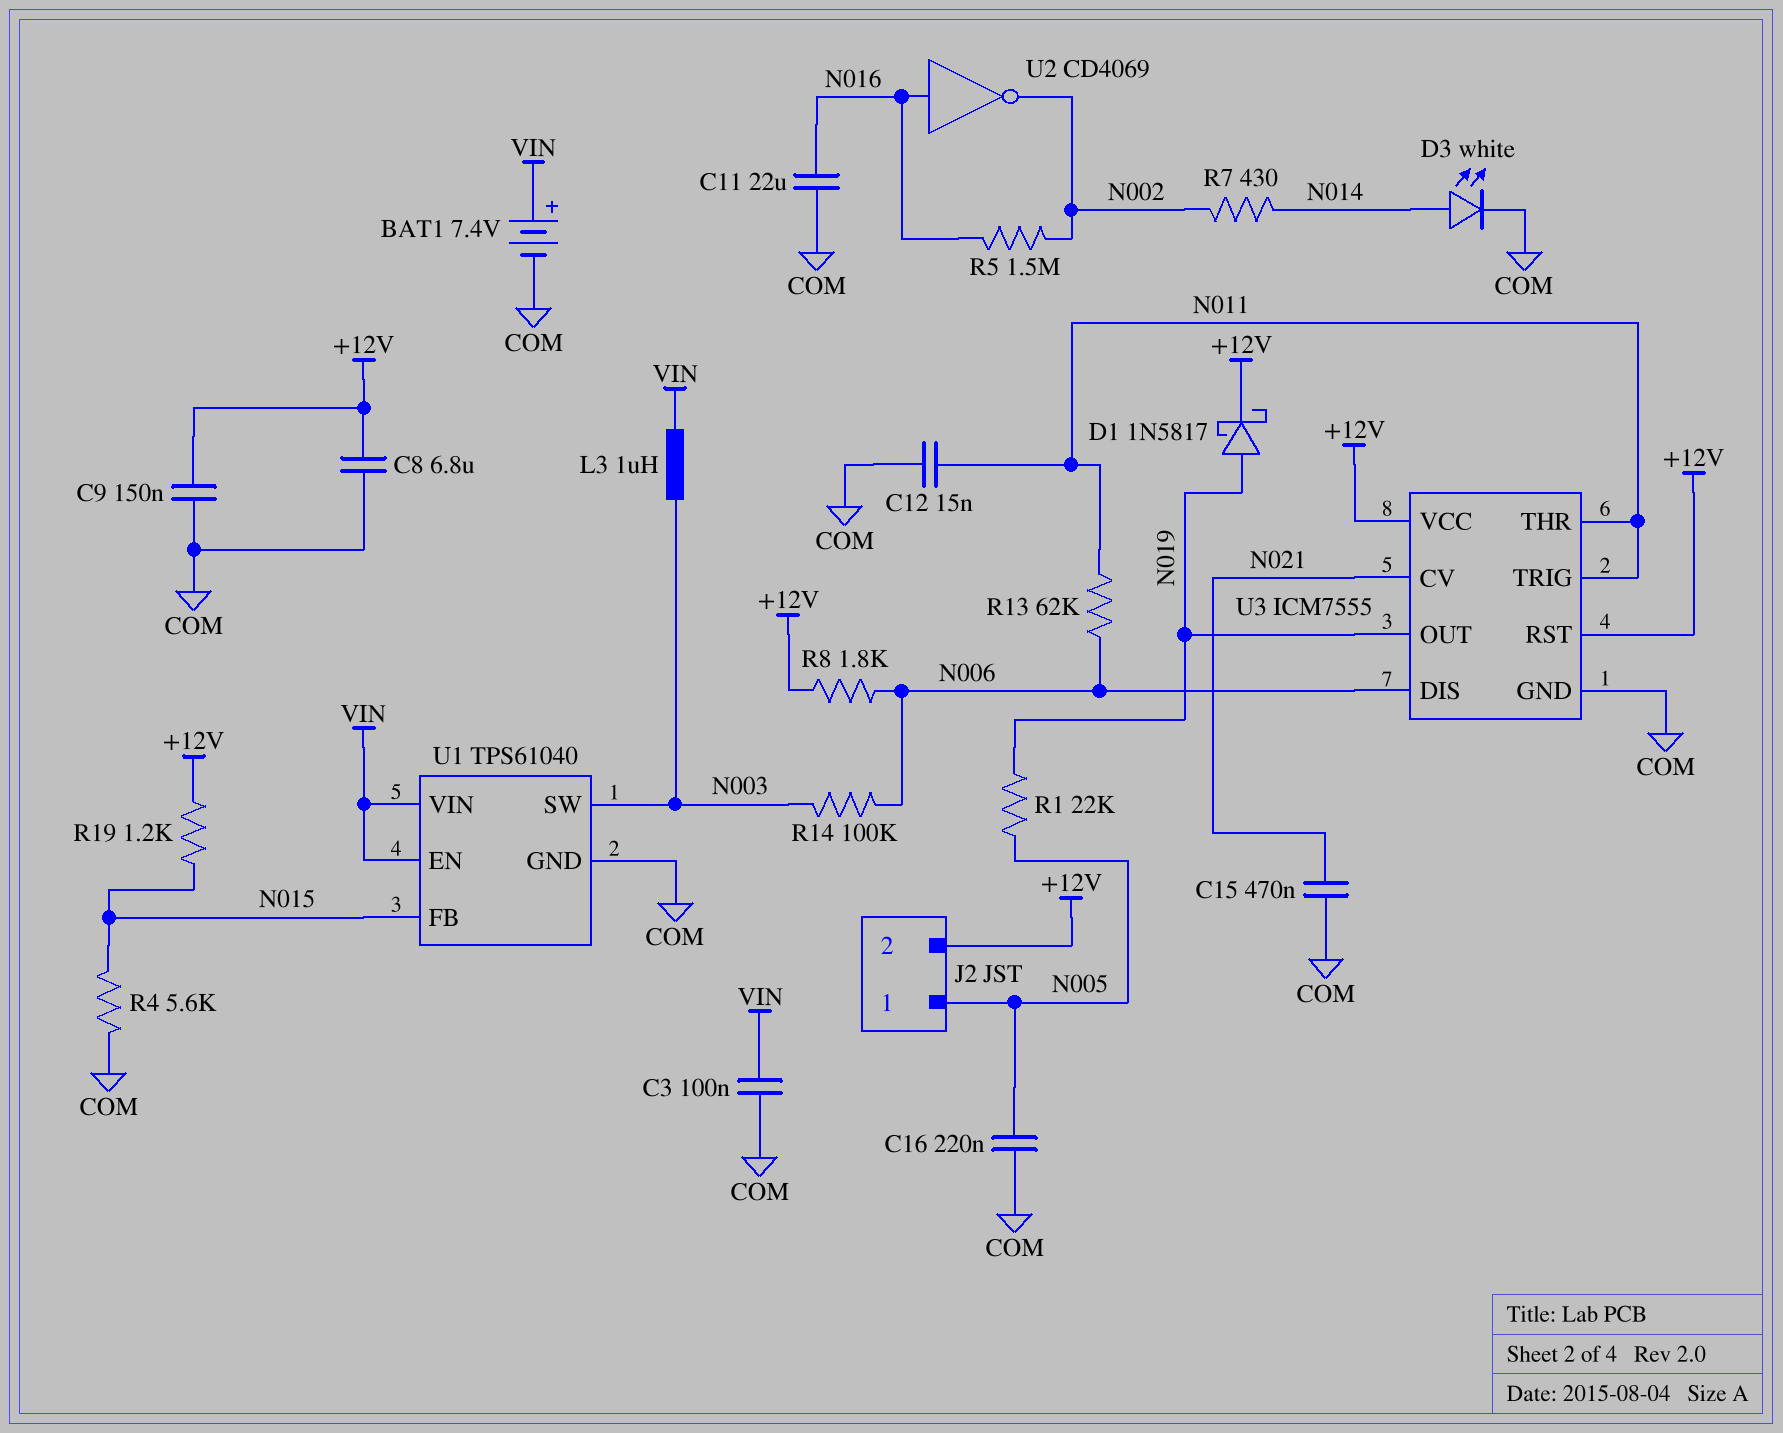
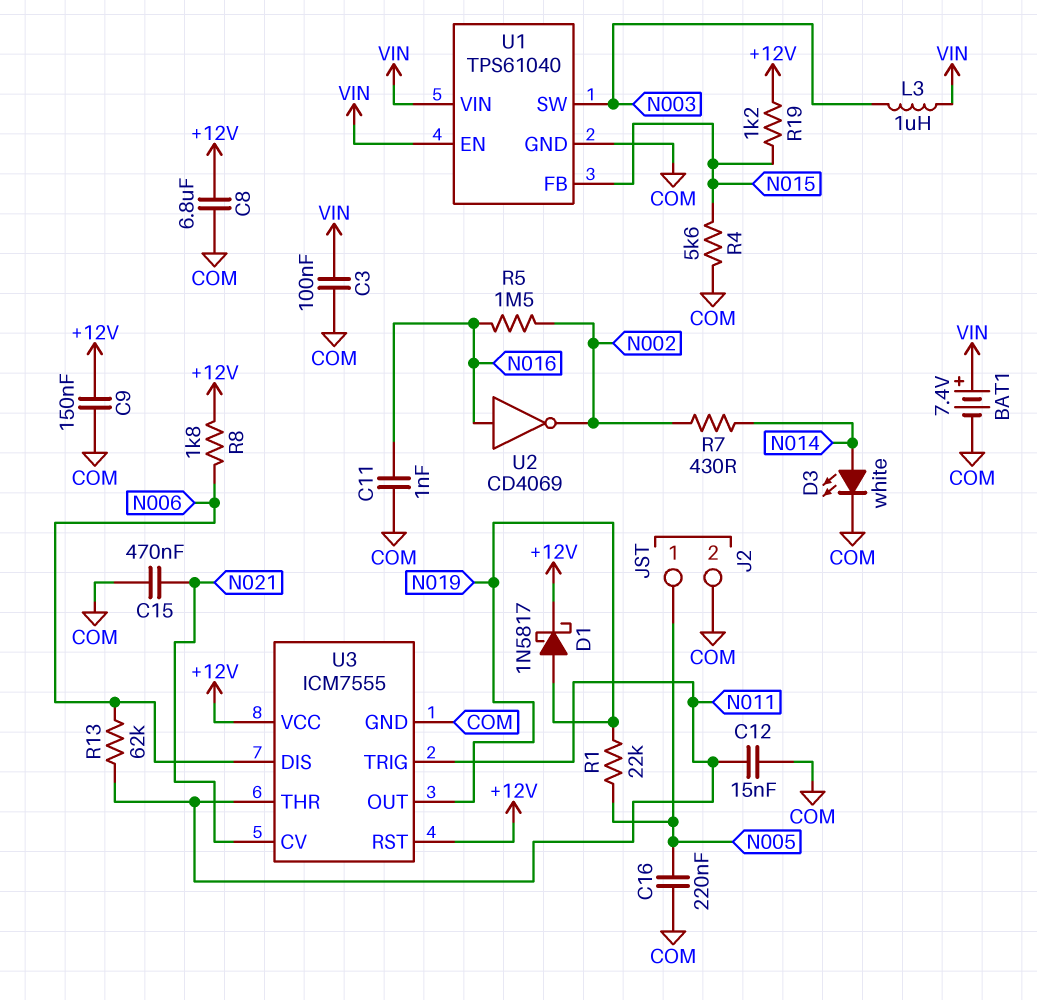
C11: 22uF (COM, N016) -> 1nF (COM, N016)
J2 pin 2: +12V -> COM
R14: 100k (N003, N006) -> none

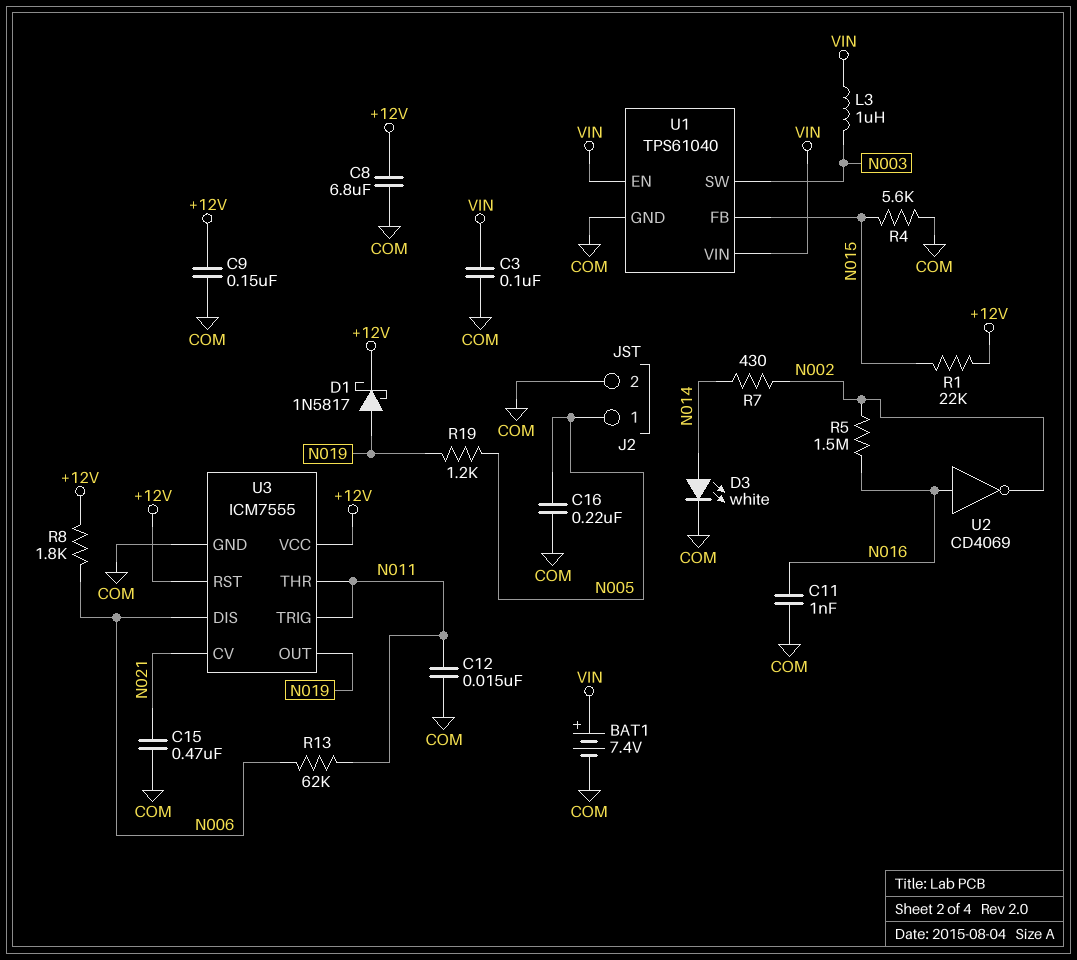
R1: 22k (N005, N019) -> 22k (+12V, N015)
R19: 1.2k (+12V, N015) -> 1.2k (N005, N019)

